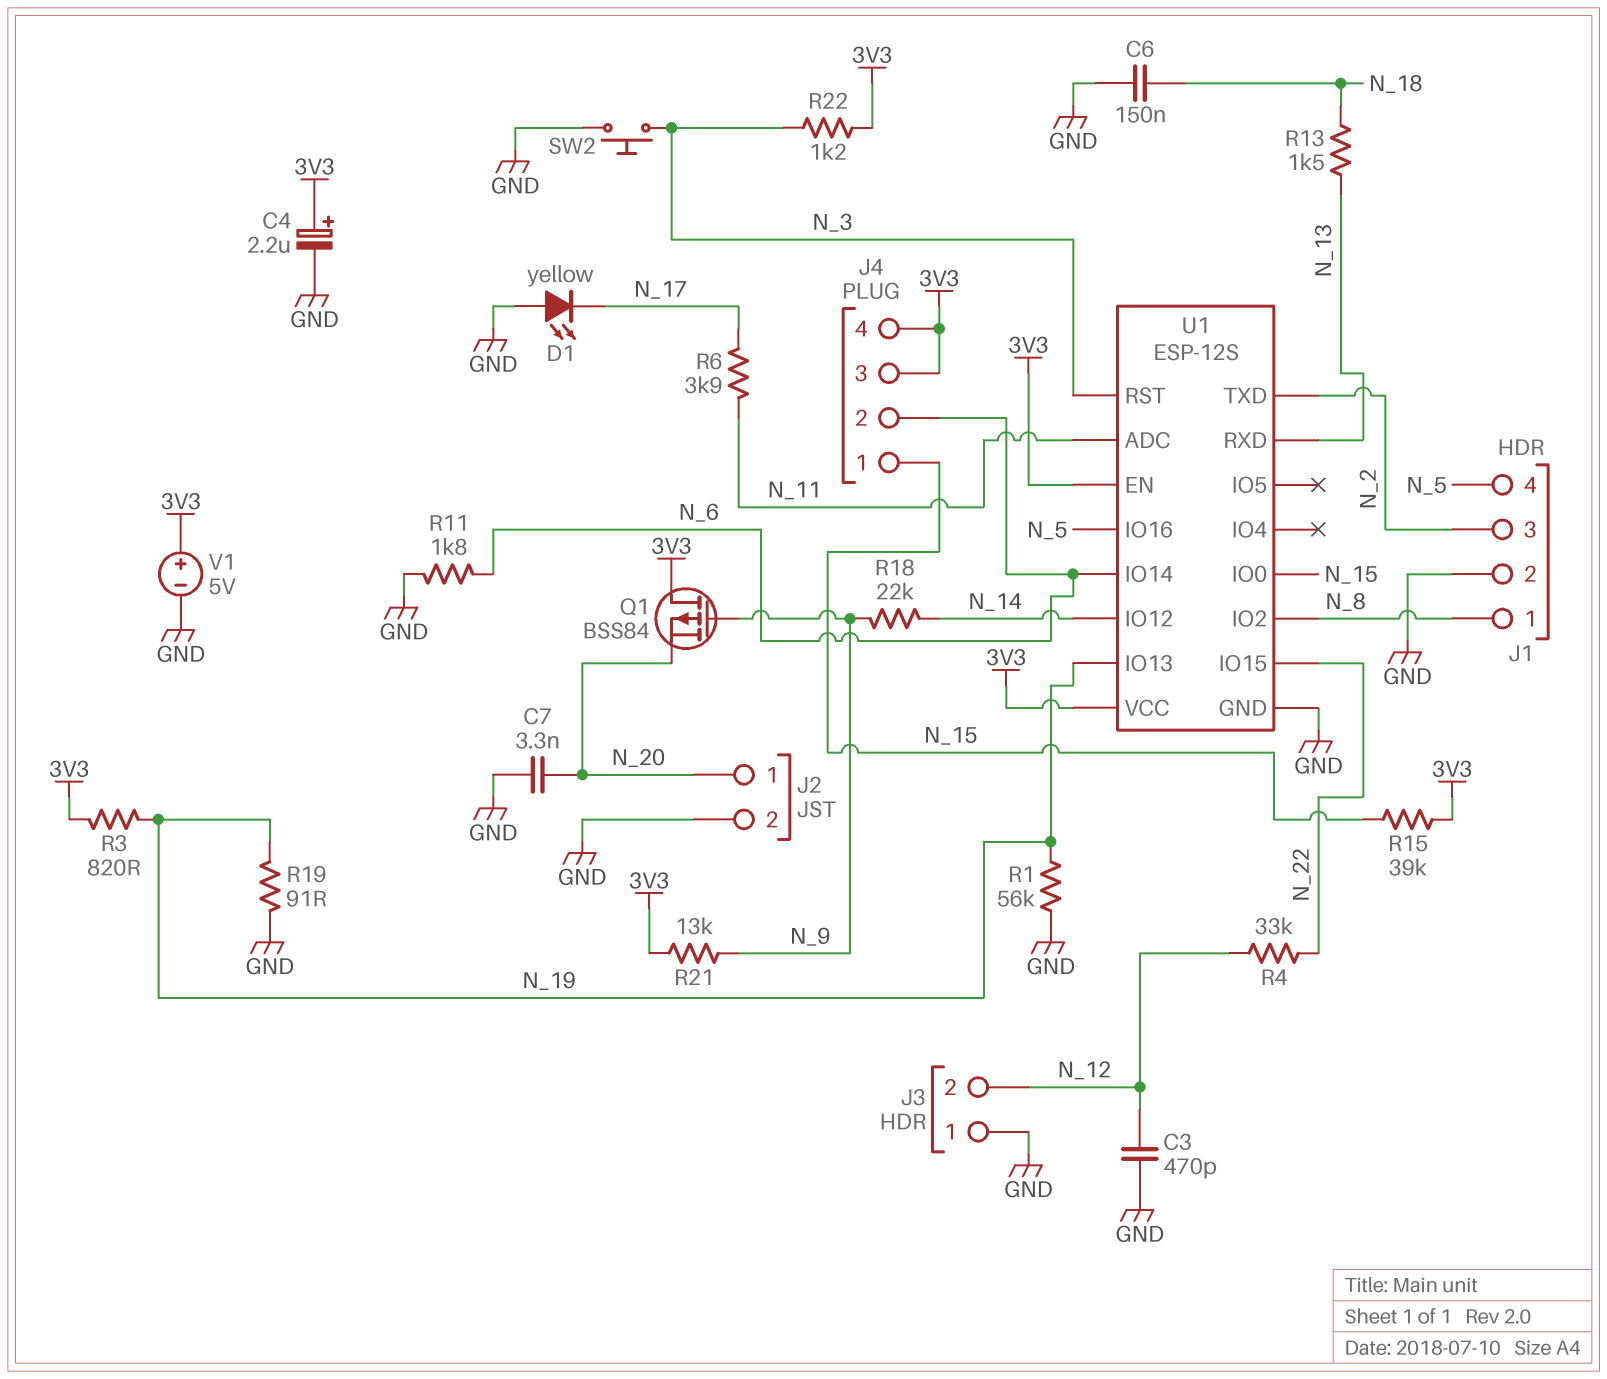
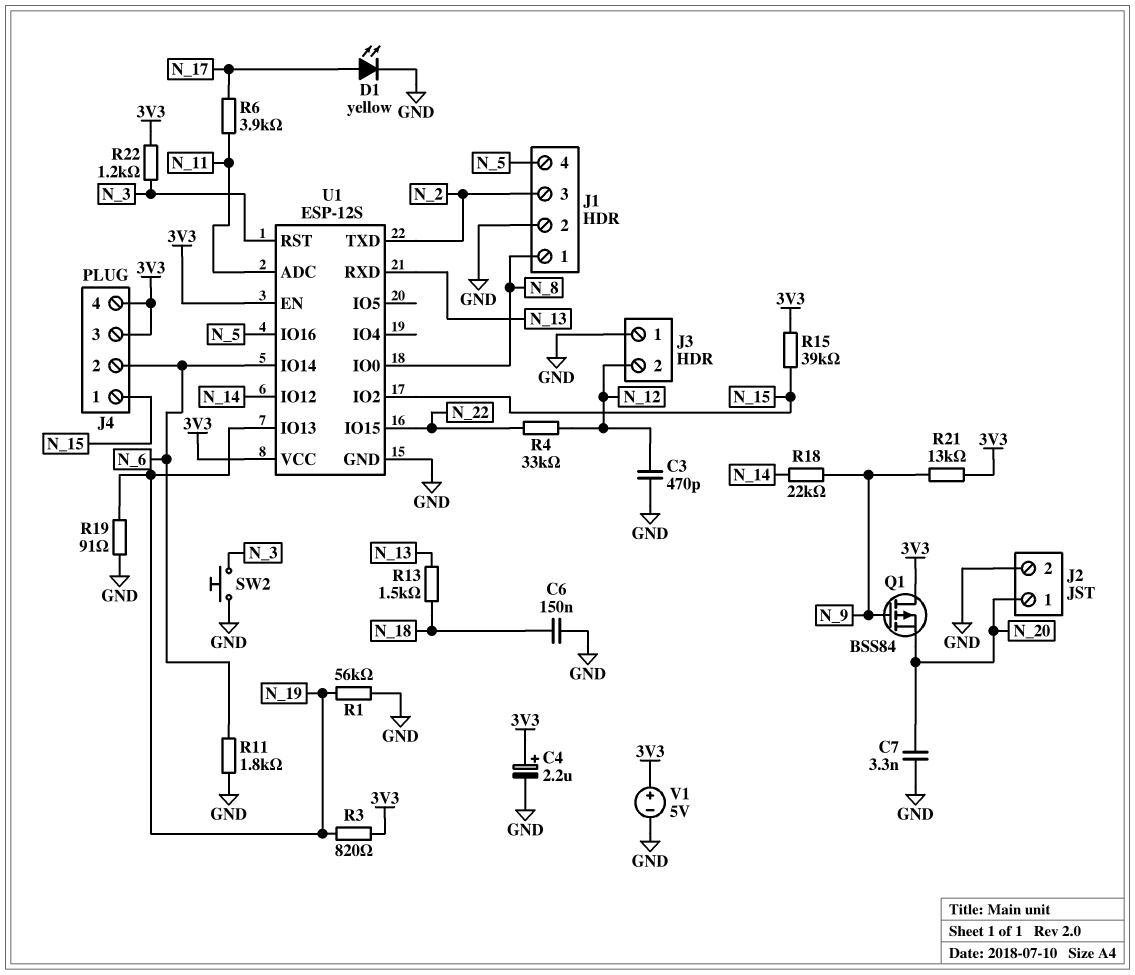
D1: LED yellow (A GND, K N_17) -> LED yellow (A N_17, K GND)
U1 pin IO0: N_15 -> N_8
U1 pin IO2: N_8 -> N_15

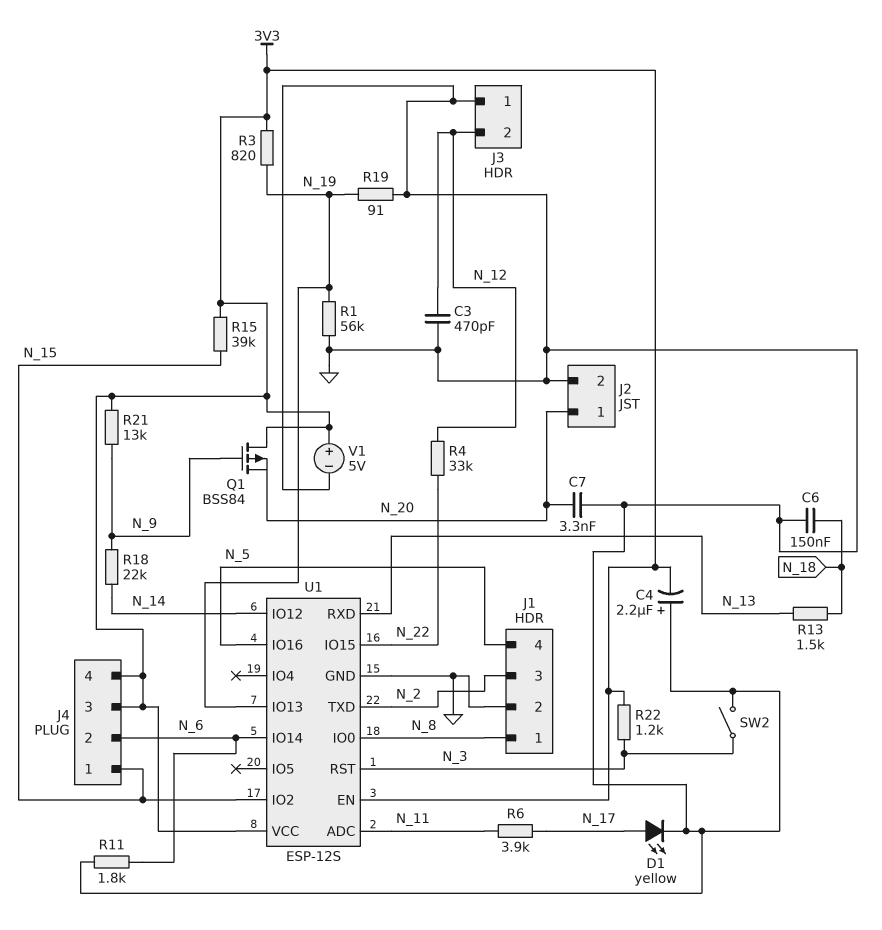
C4: 2.2uF (plus 3V3, minus GND) -> 2.2uF (plus GND, minus 3V3)
SW2: button (GND, N_3) -> switch (GND, N_3)

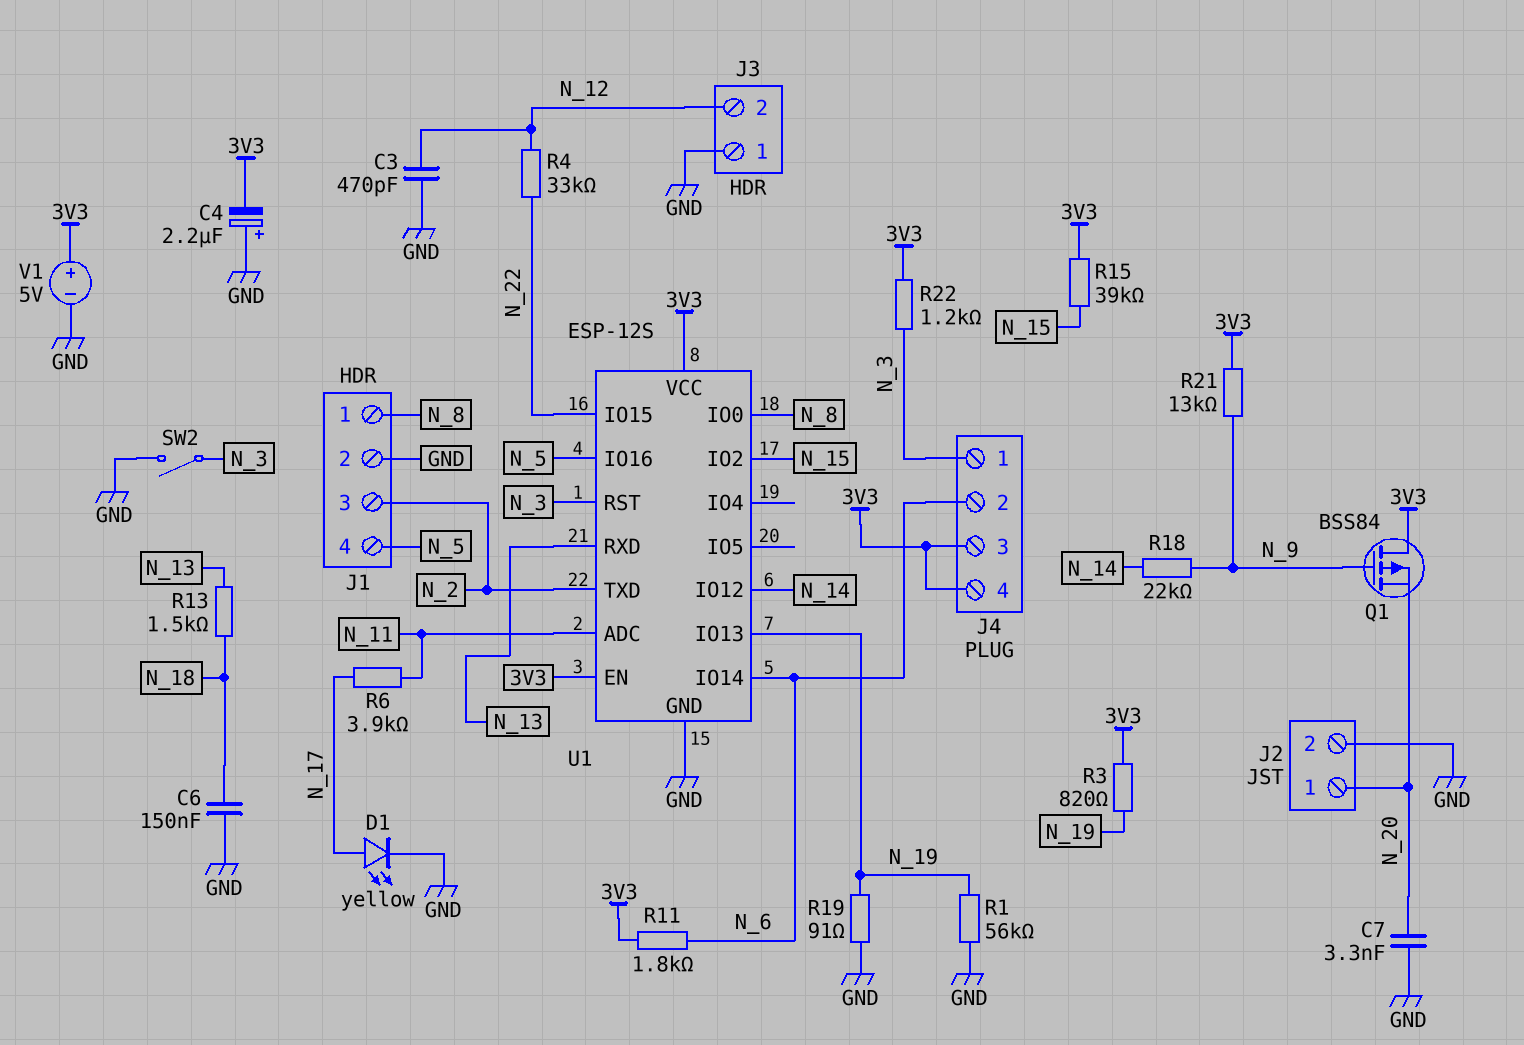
J4 pin 1: N_15 -> N_3
R11: 1.8k (GND, N_6) -> 1.8k (3V3, N_6)

